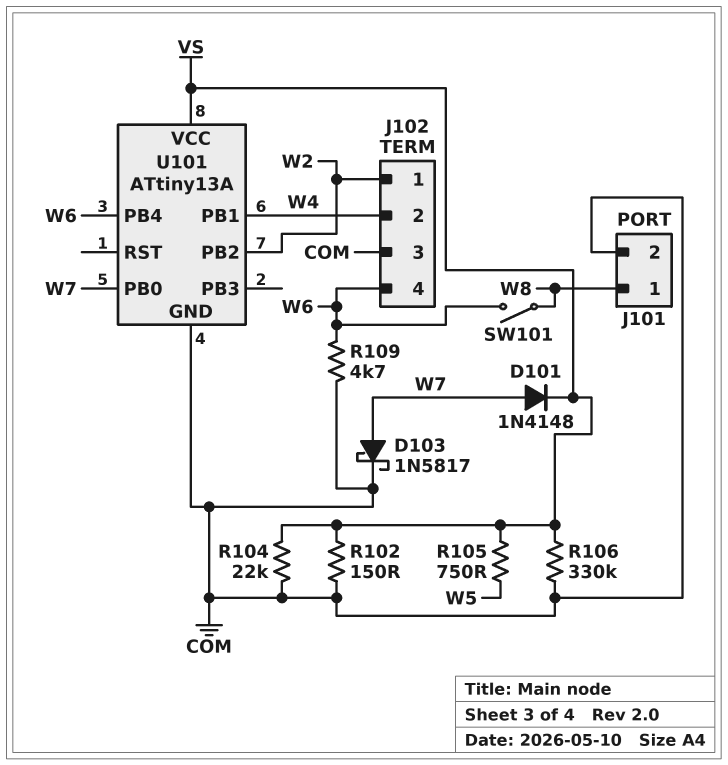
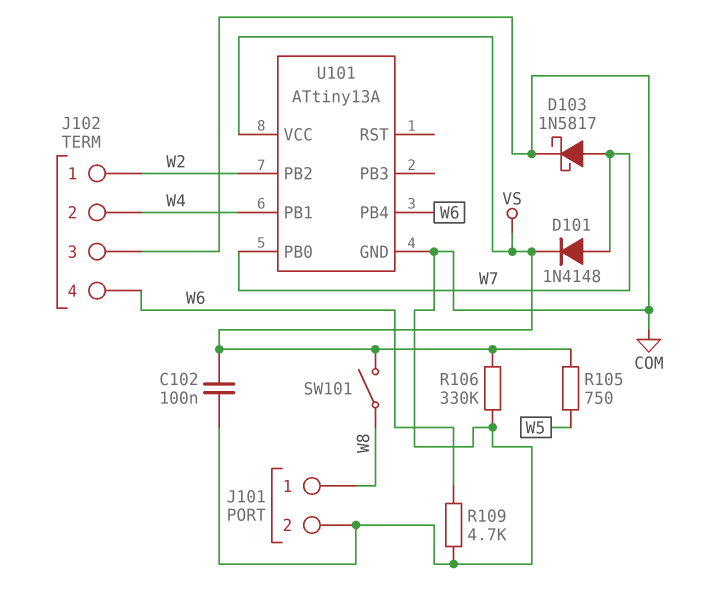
C102: none -> 100nF (COM, VS)
R102: 150 (COM, VS) -> none
R104: 22k (COM, VS) -> none
SW101: switch (W6, W8) -> switch (VS, W8)

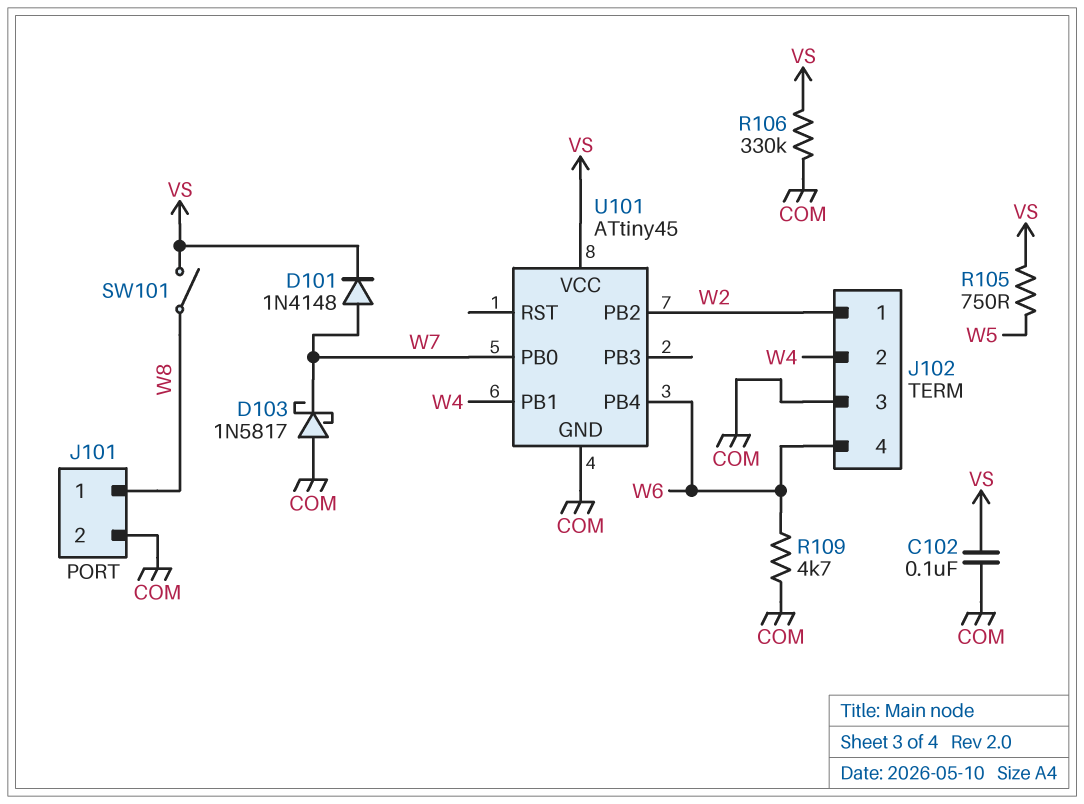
D103: schottky 1N5817 (A W7, K COM) -> schottky 1N5817 (A COM, K W7)
U101: ATtiny13A -> ATtiny45

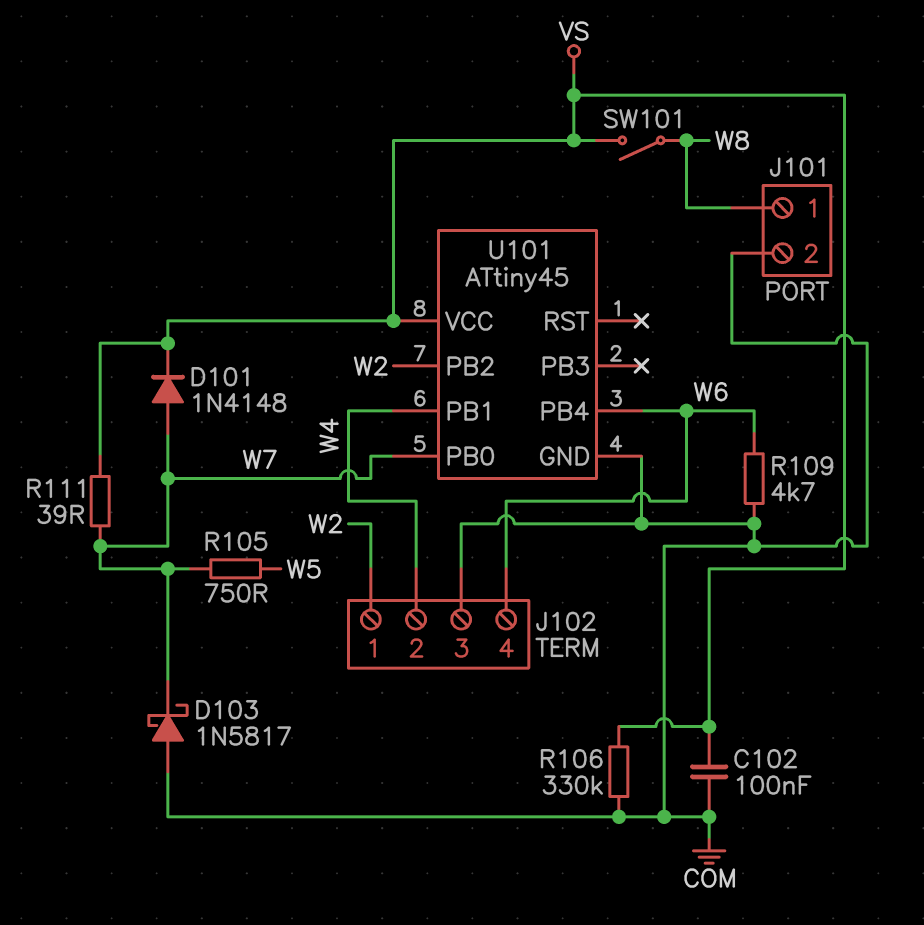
R105: 750 (VS, W5) -> 750 (W5, W7)
R111: none -> 39 (VS, W7)

